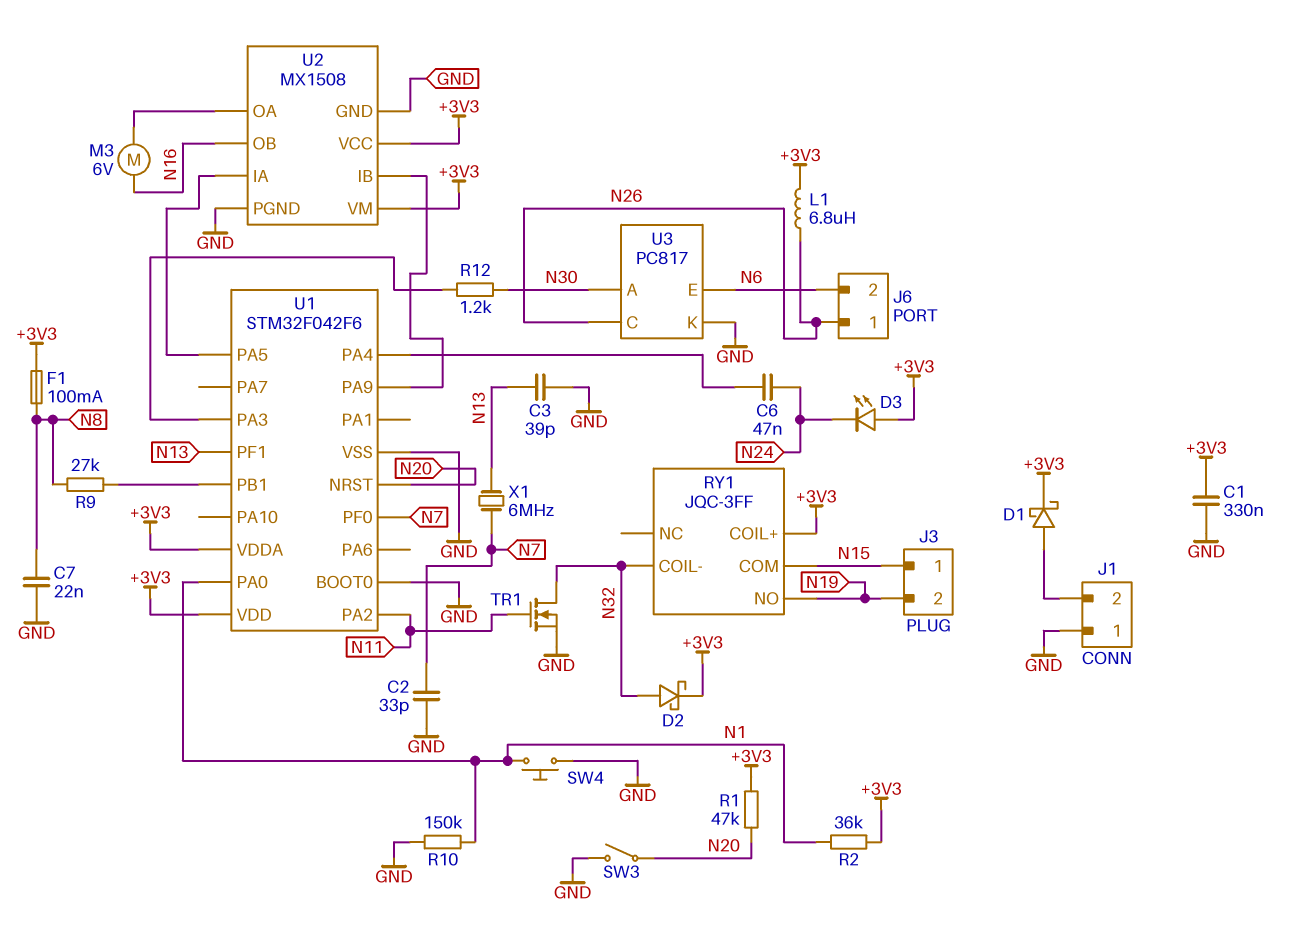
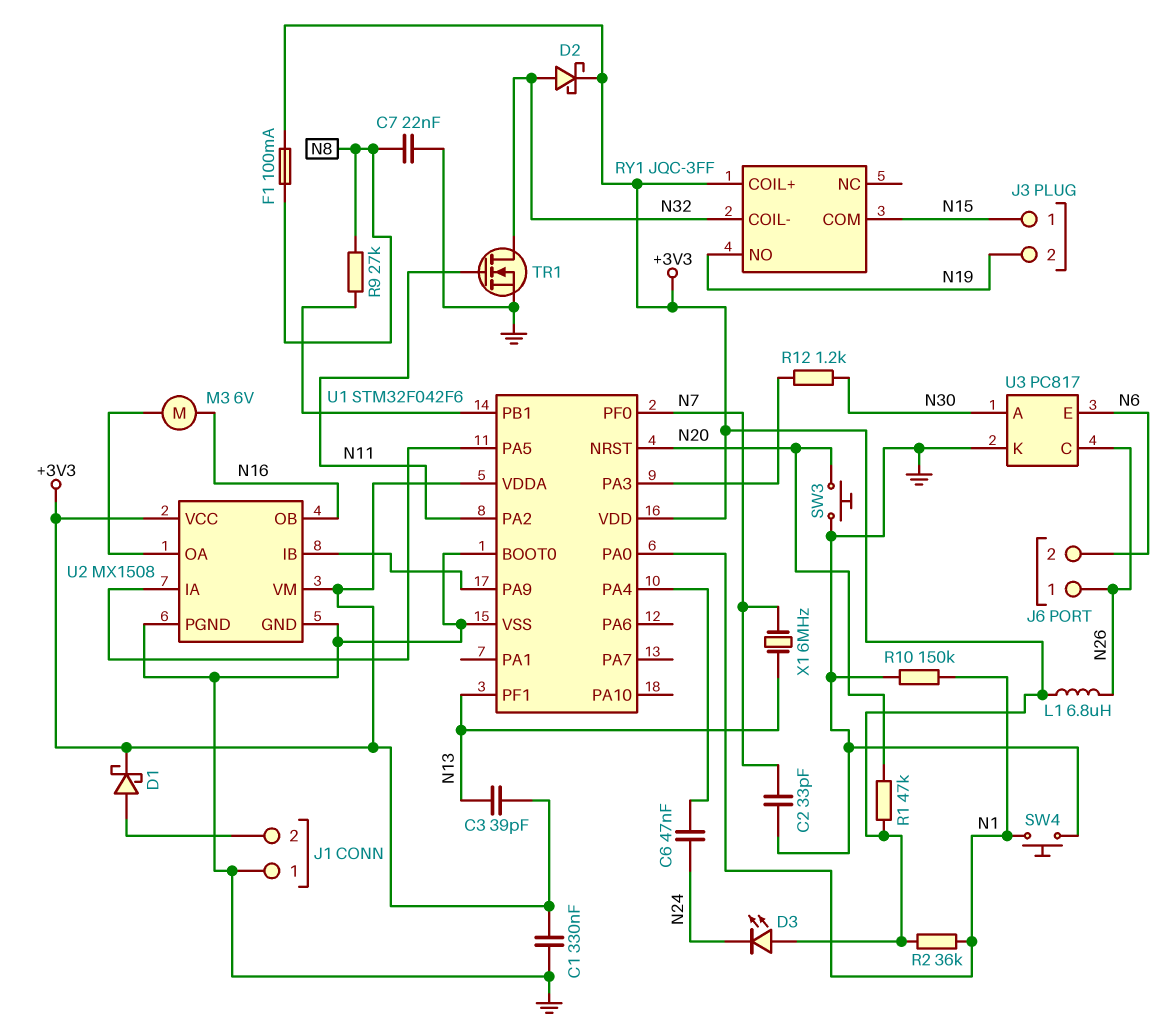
C3: 39pF (GND, N13) -> 39pF (+3V3, N13)
SW3: switch (GND, N20) -> button (GND, N20)

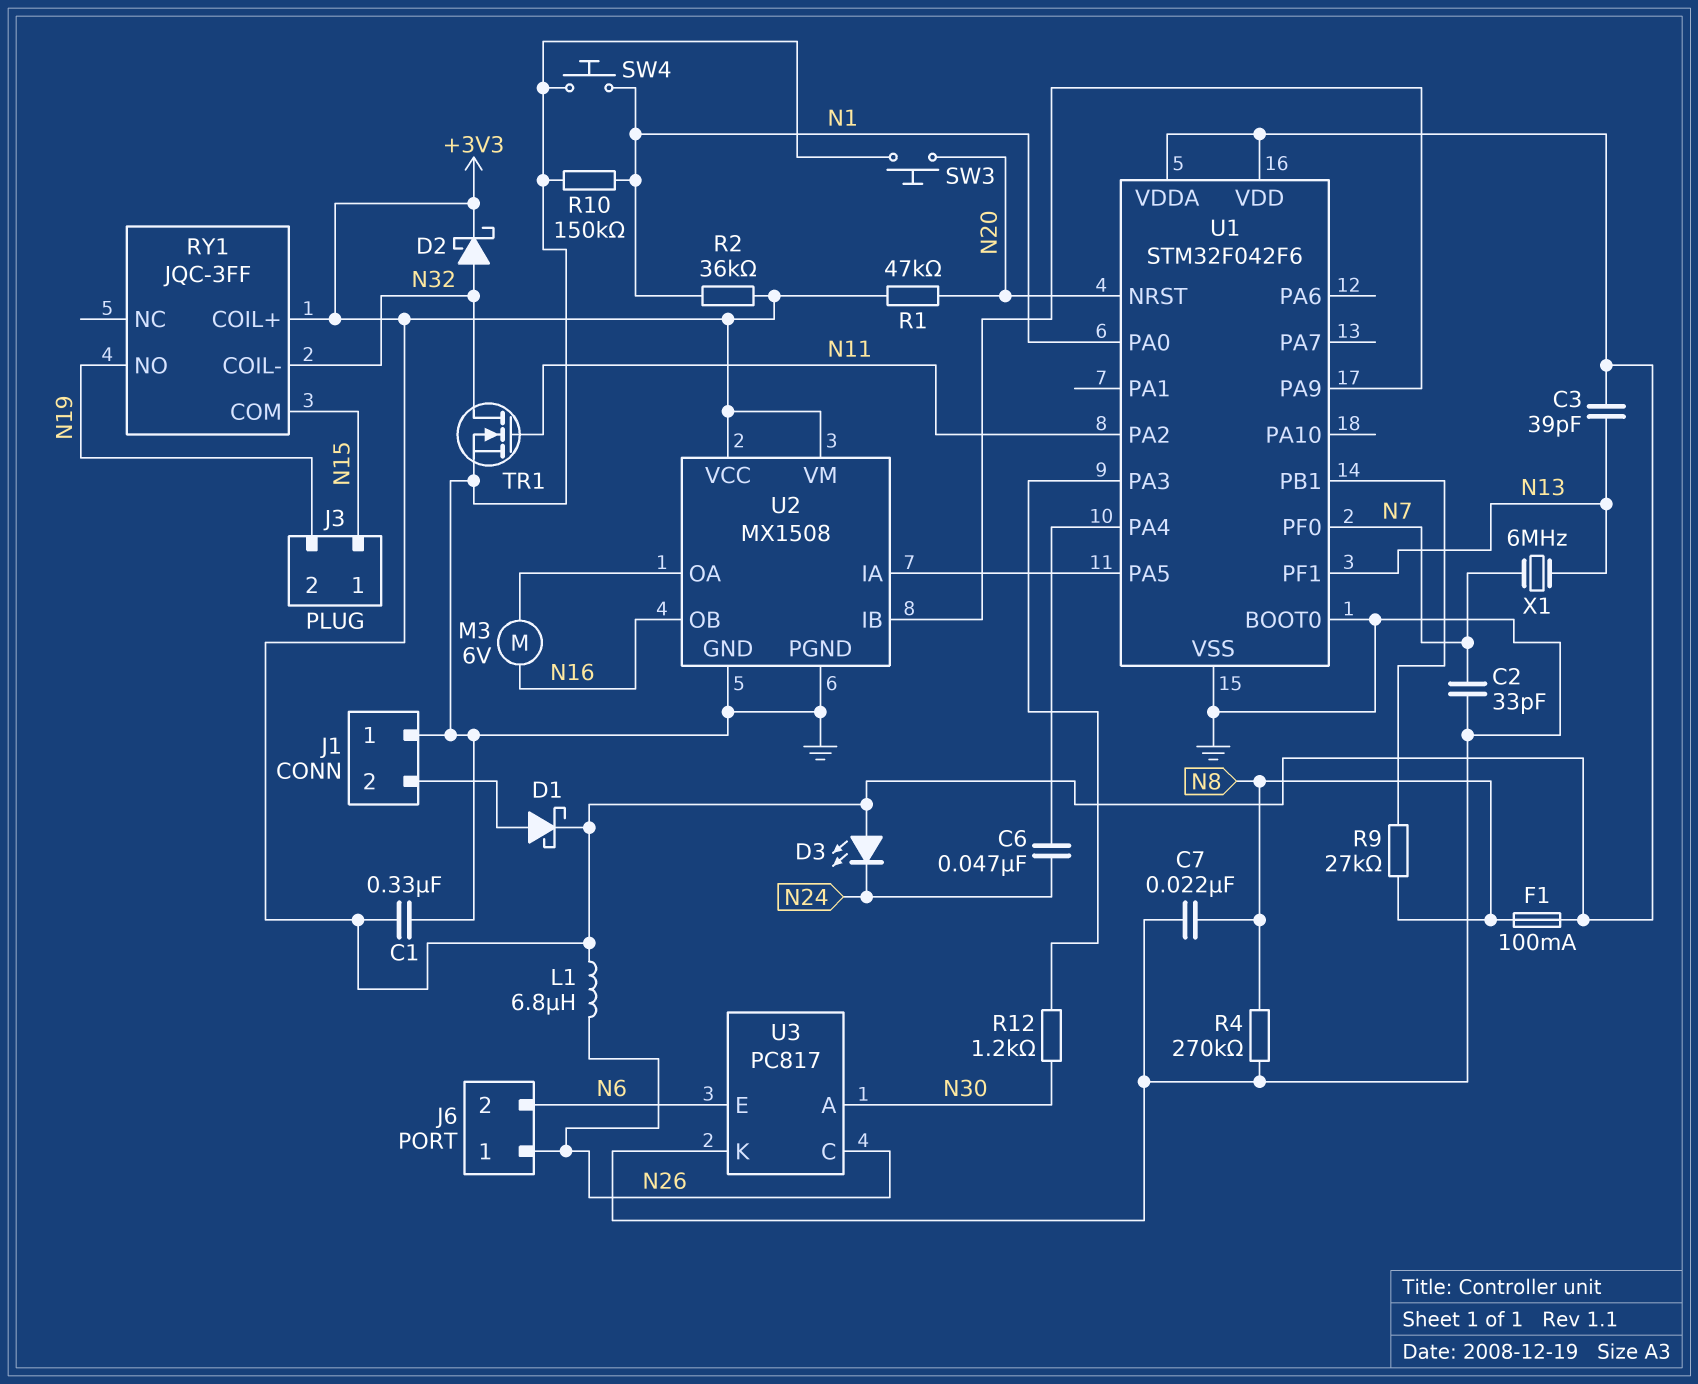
R4: none -> 270k (GND, N8)

